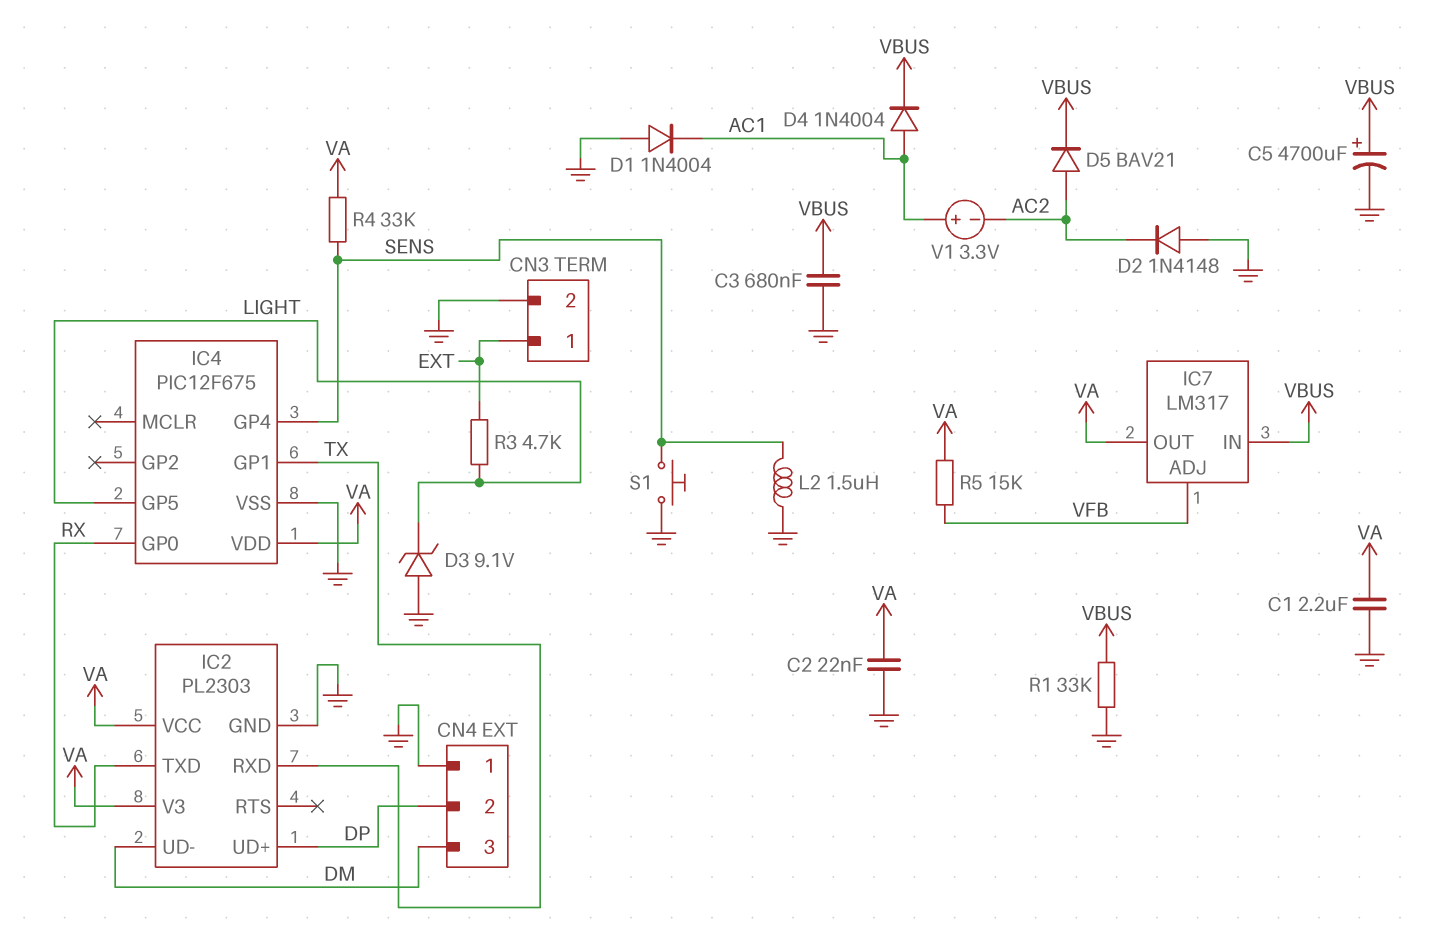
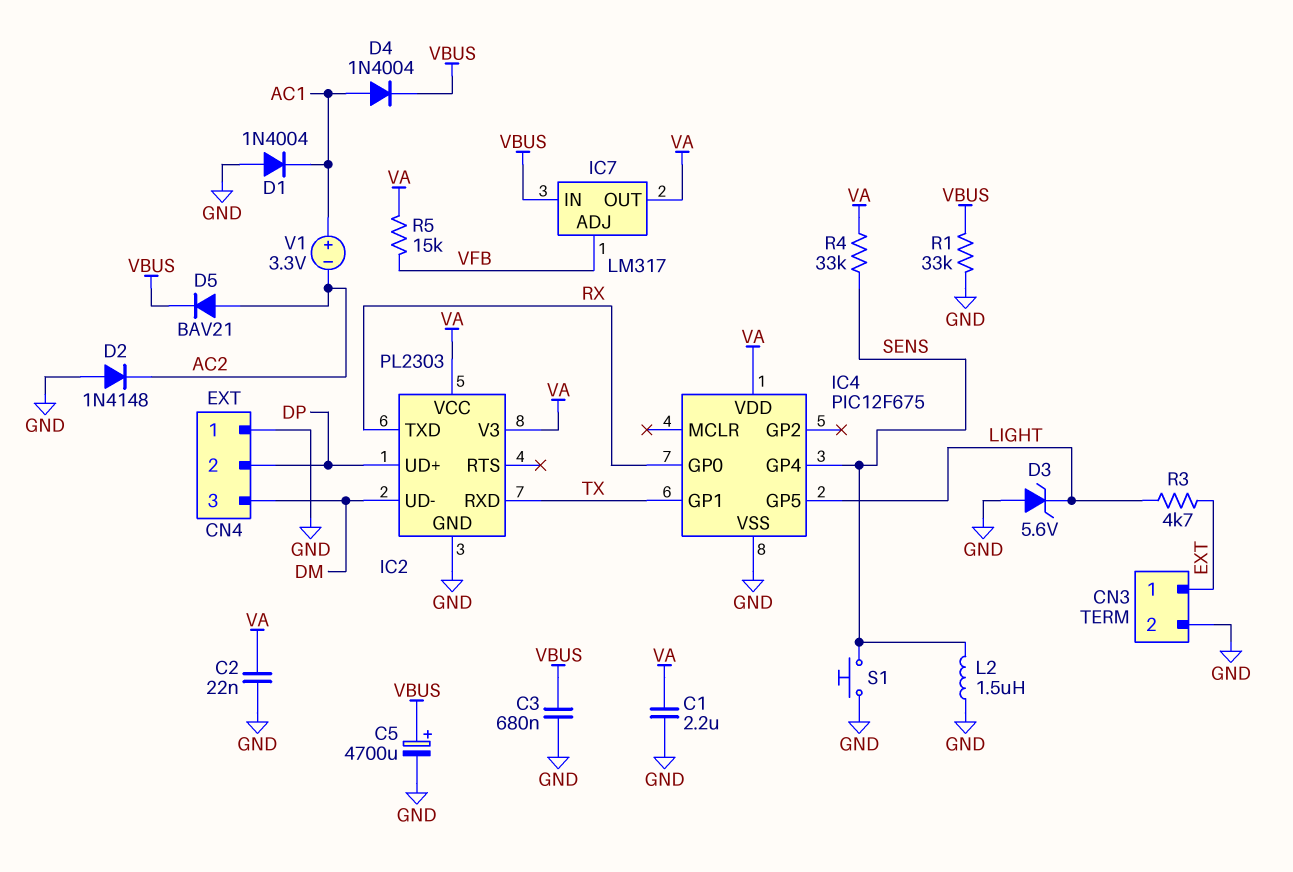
D3: zener 9.1V (A GND, K LIGHT) -> zener 5.6V (A GND, K LIGHT)

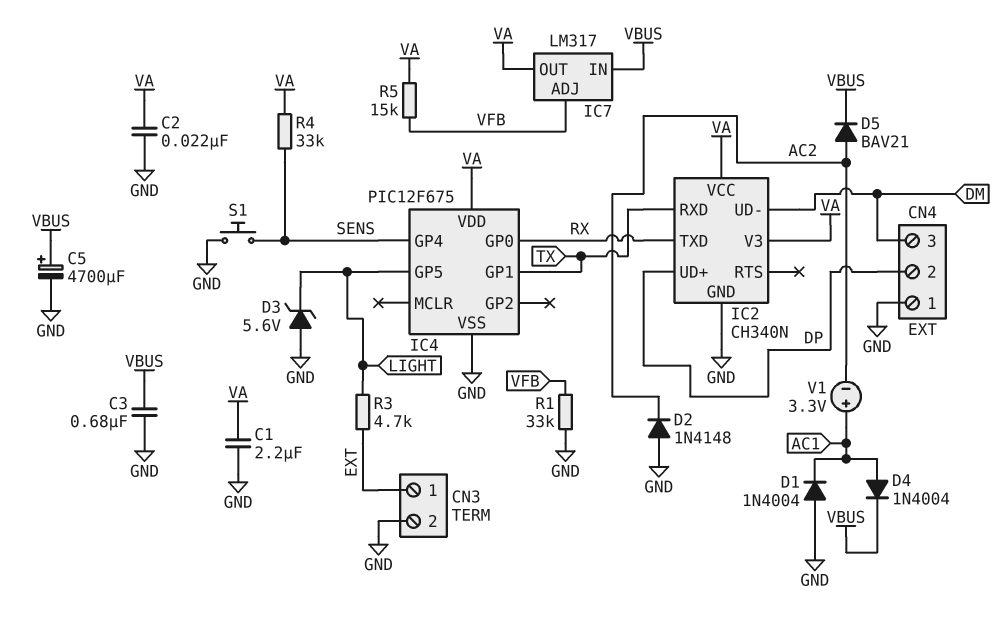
IC2: PL2303 -> CH340N
L2: 1.5uH (GND, SENS) -> none
R1: 33k (GND, VBUS) -> 33k (GND, VFB)

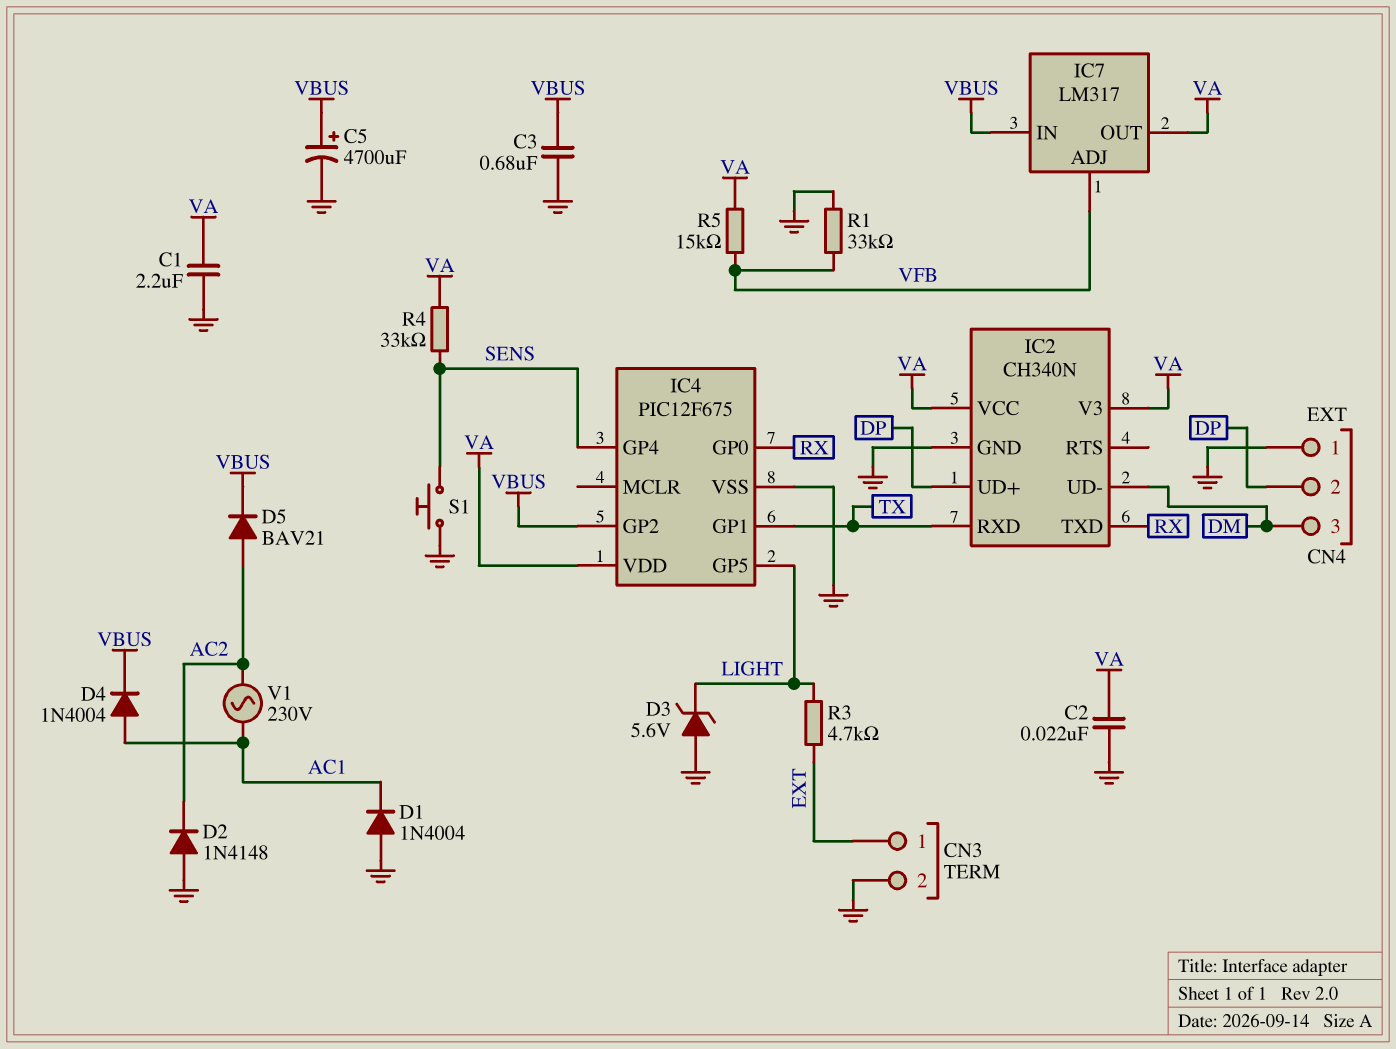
IC4 pin GP2: none -> VBUS
V1: 3.3V (plus AC1, minus AC2) -> AC 230V (AC1, AC2)

